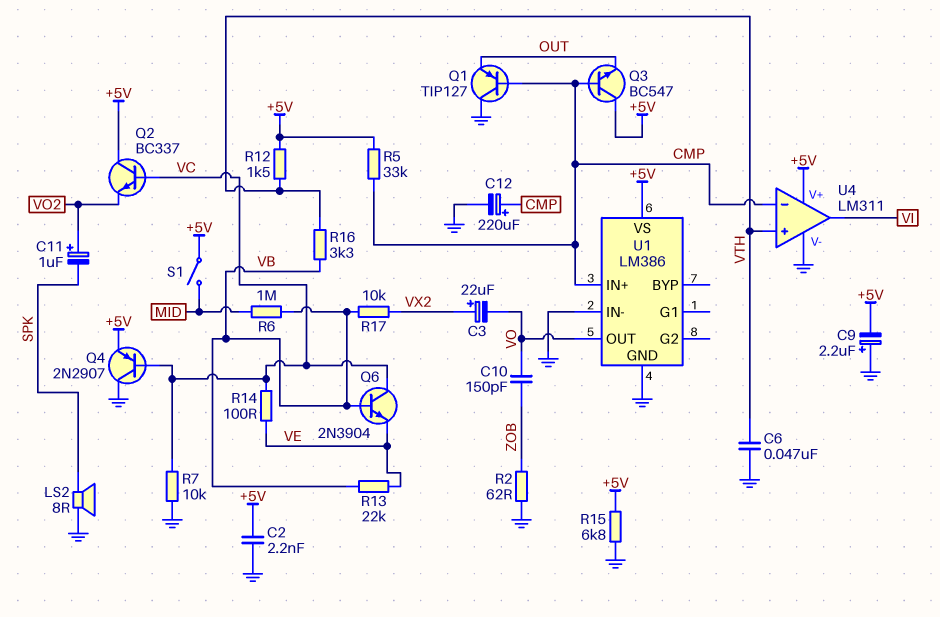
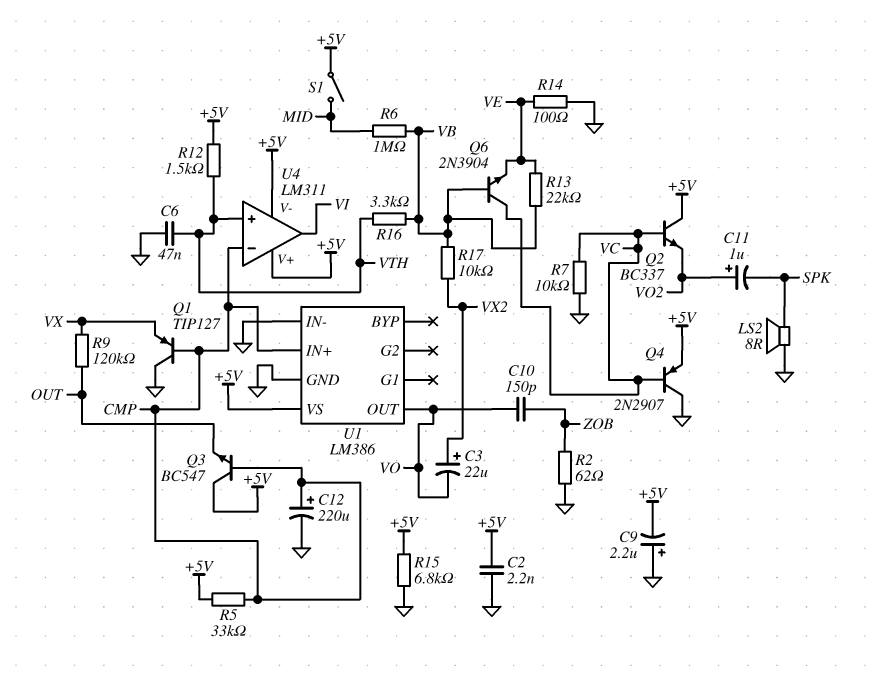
Q1: PNP TIP127 (B CMP, C GND, E OUT) -> PNP TIP127 (B CMP, C GND, E VX)
R9: none -> 120k (OUT, VX)
R14: 100 (VC, VE) -> 100 (GND, VE)
U4 pin V-: GND -> +5V

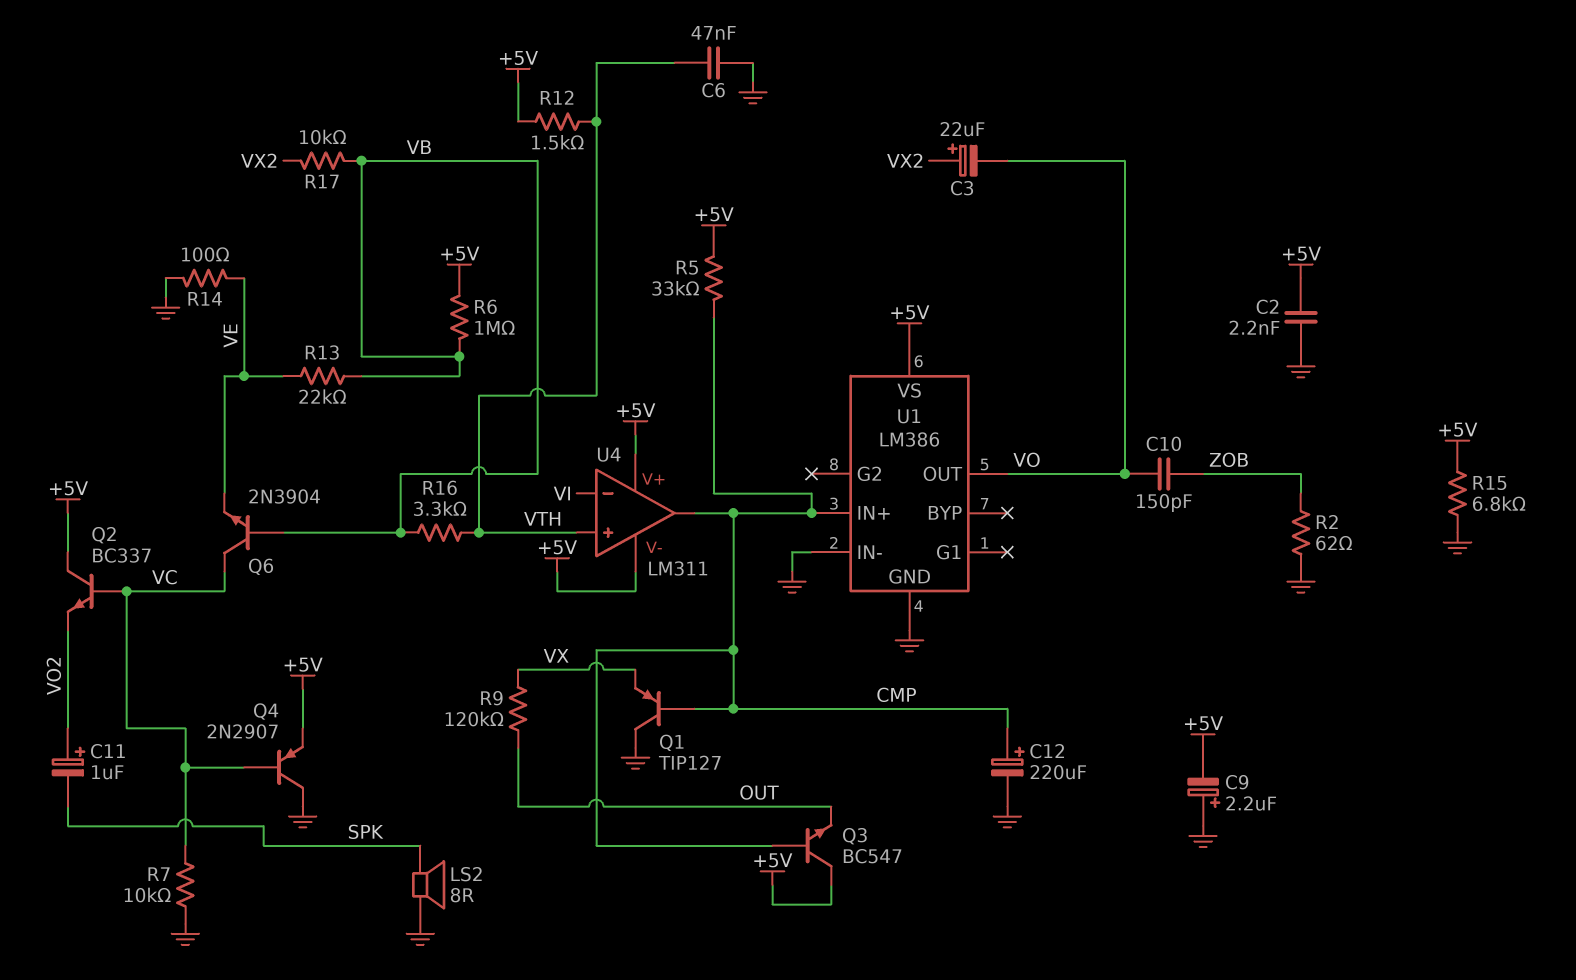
R6: 1M (MID, VB) -> 1M (+5V, VB)
S1: switch (+5V, MID) -> none
U4 pin in-: CMP -> VI
U4 pin out: VI -> CMP

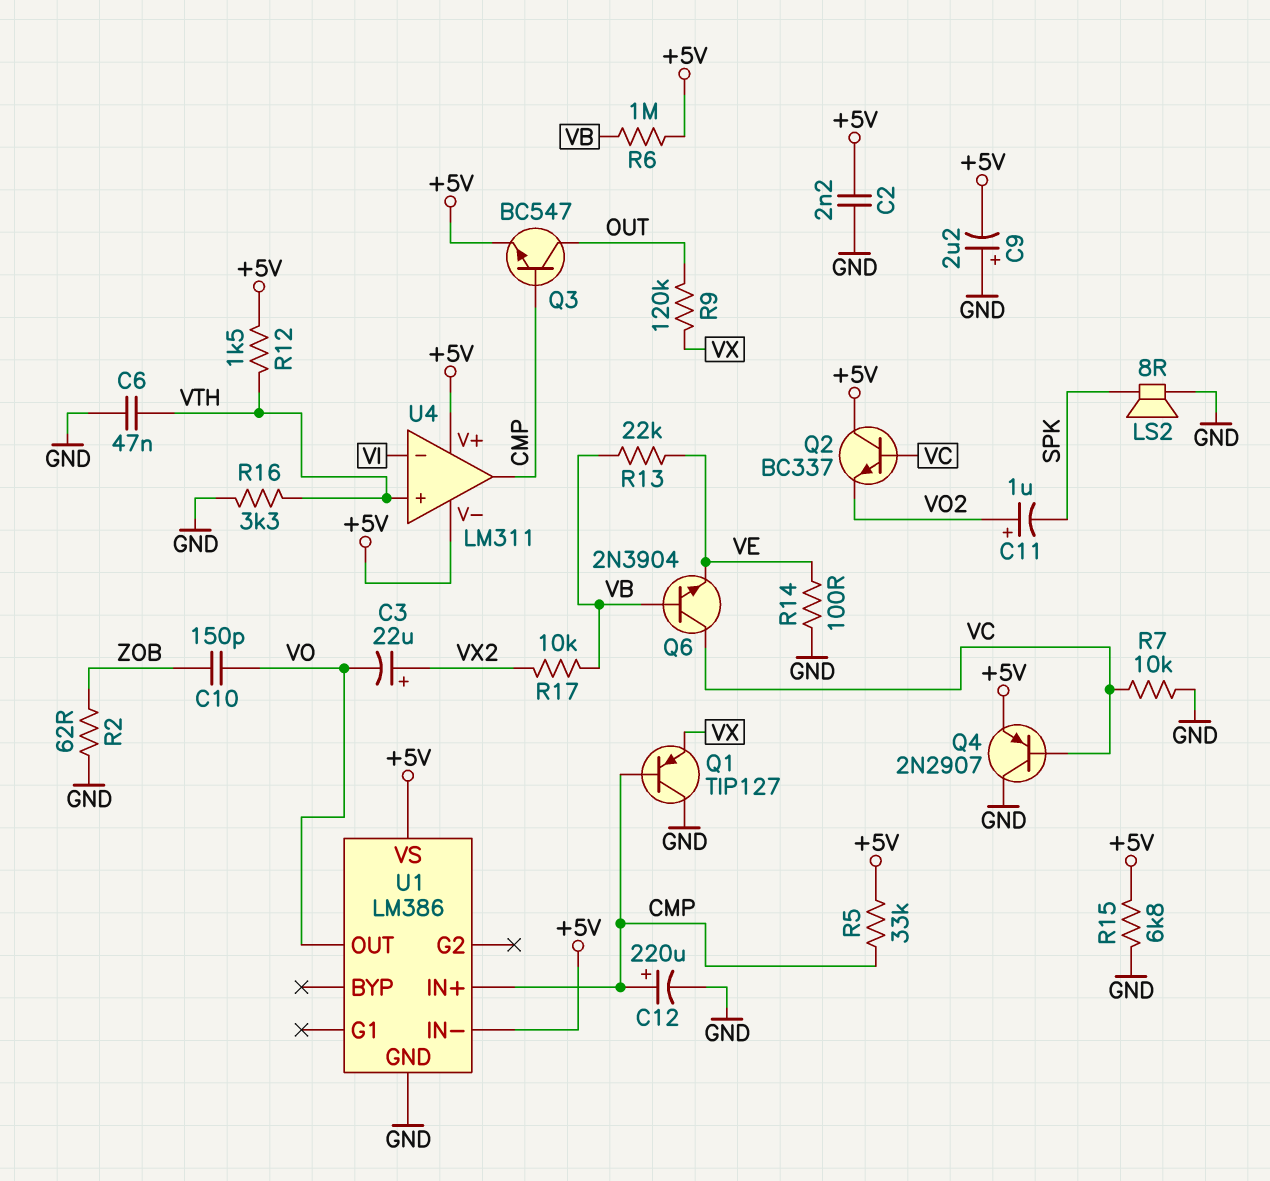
Q3: NPN BC547 (B CMP, C +5V, E OUT) -> NPN BC547 (B CMP, C OUT, E +5V)
R16: 3.3k (VB, VTH) -> 3.3k (GND, VTH)
U1 pin IN-: GND -> +5V

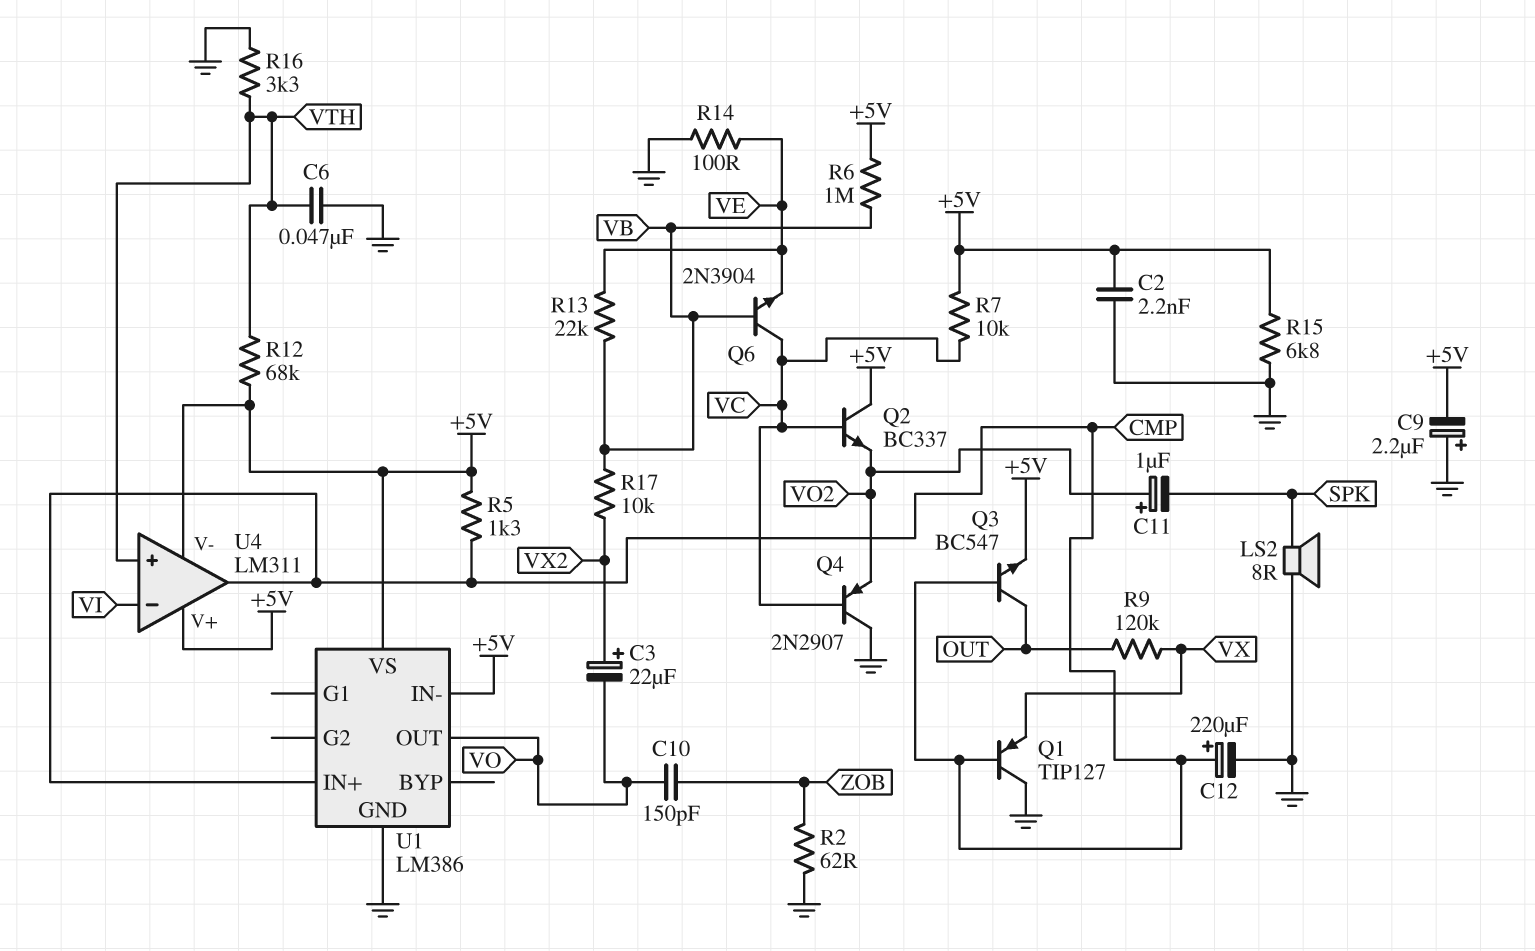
Q4: PNP 2N2907 (B VC, C GND, E +5V) -> PNP 2N2907 (B VC, C GND, E VO2)
R5: 33k (+5V, CMP) -> 1.3k (+5V, CMP)
R7: 10k (GND, VC) -> 10k (+5V, VC)
R12: 1.5k (+5V, VTH) -> 68k (+5V, VTH)

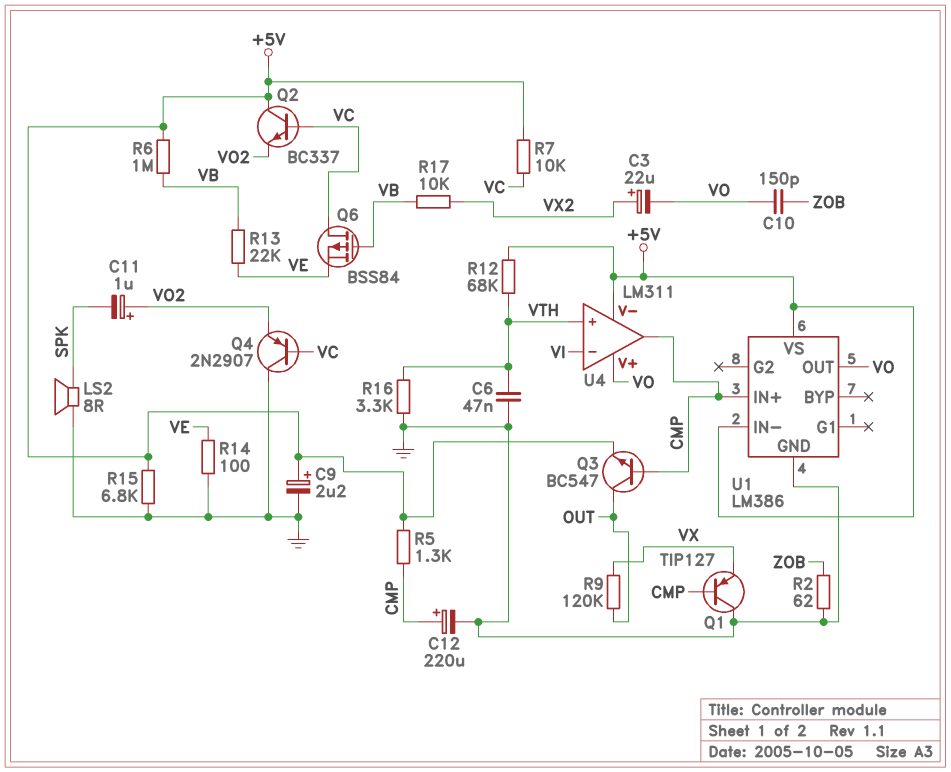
C2: 2.2nF (+5V, GND) -> none
C9: 2.2uF (plus GND, minus +5V) -> 2.2uF (plus +5V, minus GND)
Q6: NPN 2N3904 (B VB, C VC, E VE) -> PMOS BSS84 (G VB, D VC, S VE)
U4 pin V+: +5V -> VO

